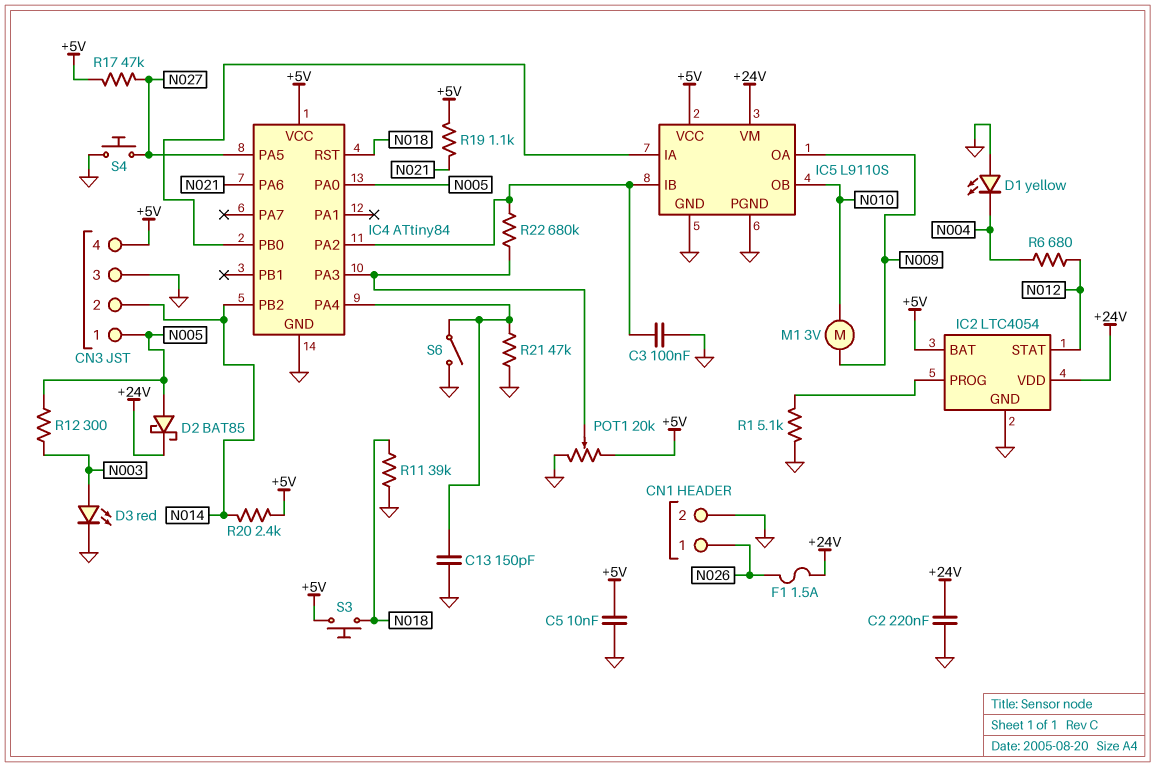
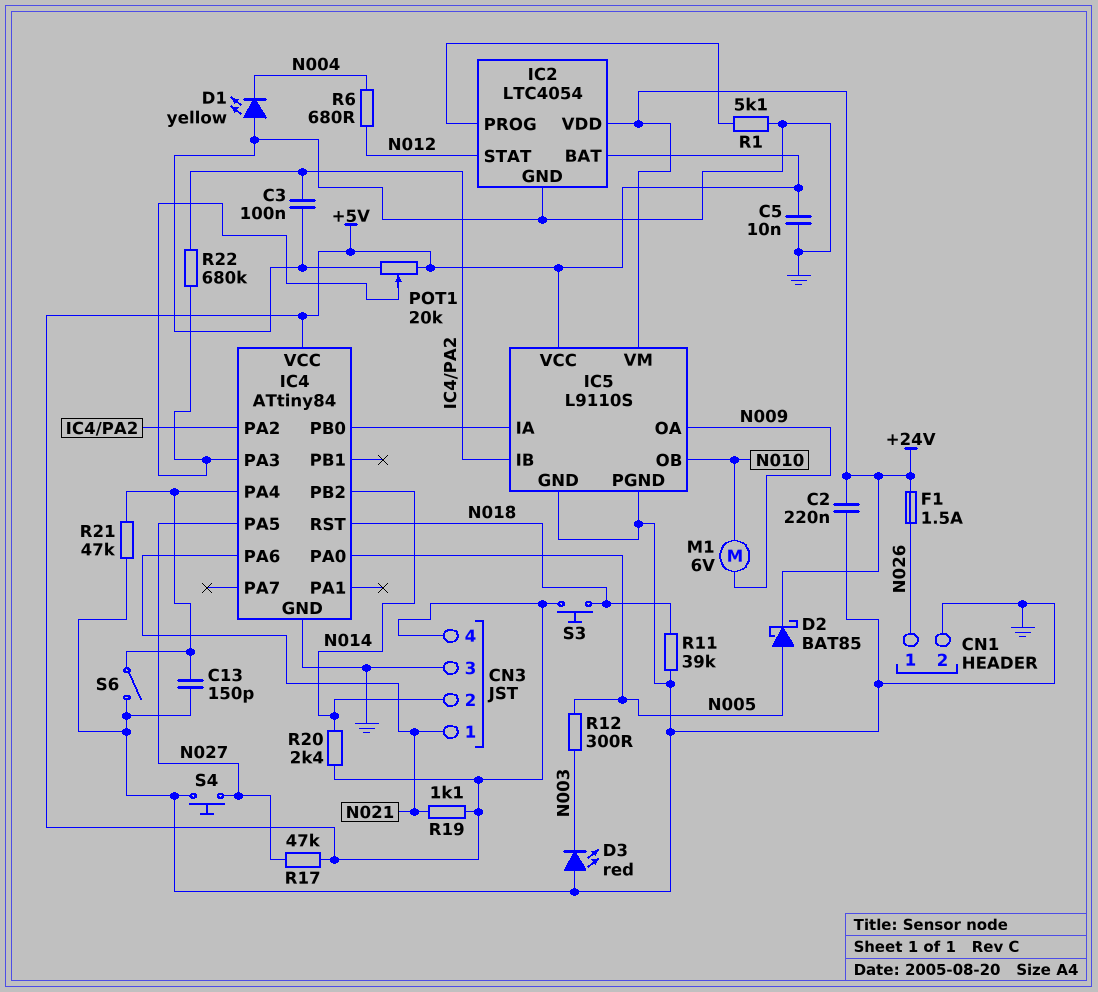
CN3 pin 1: N005 -> N021
D3: LED red (A N003, K GND) -> LED red (A GND, K N003)
M1: motor 3V (N009, N010) -> motor 6V (N009, N010)

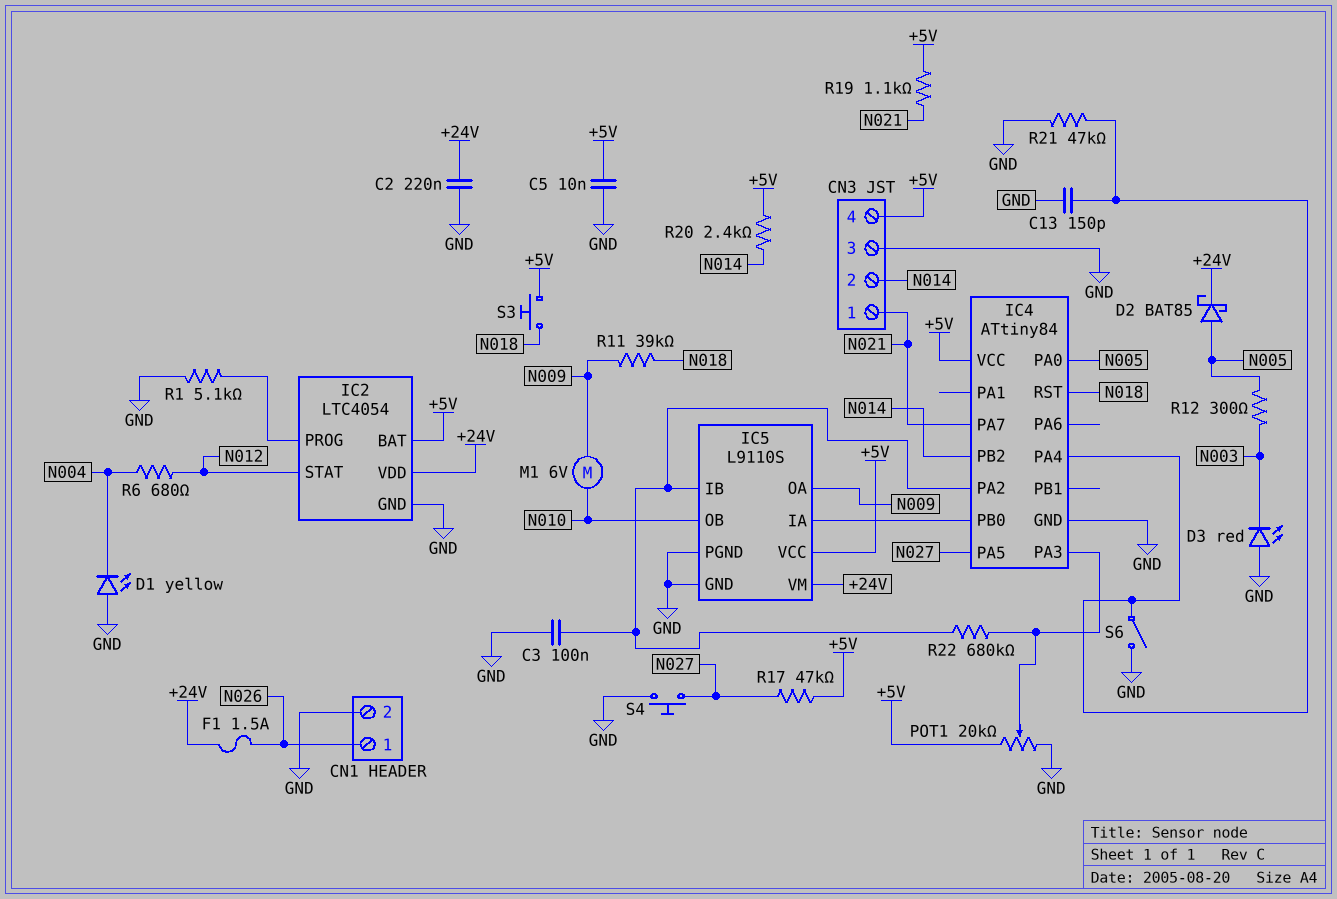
IC4 pin PA6: N021 -> none
IC4 pin PA7: none -> N021
R11: 39k (GND, N018) -> 39k (N009, N018)

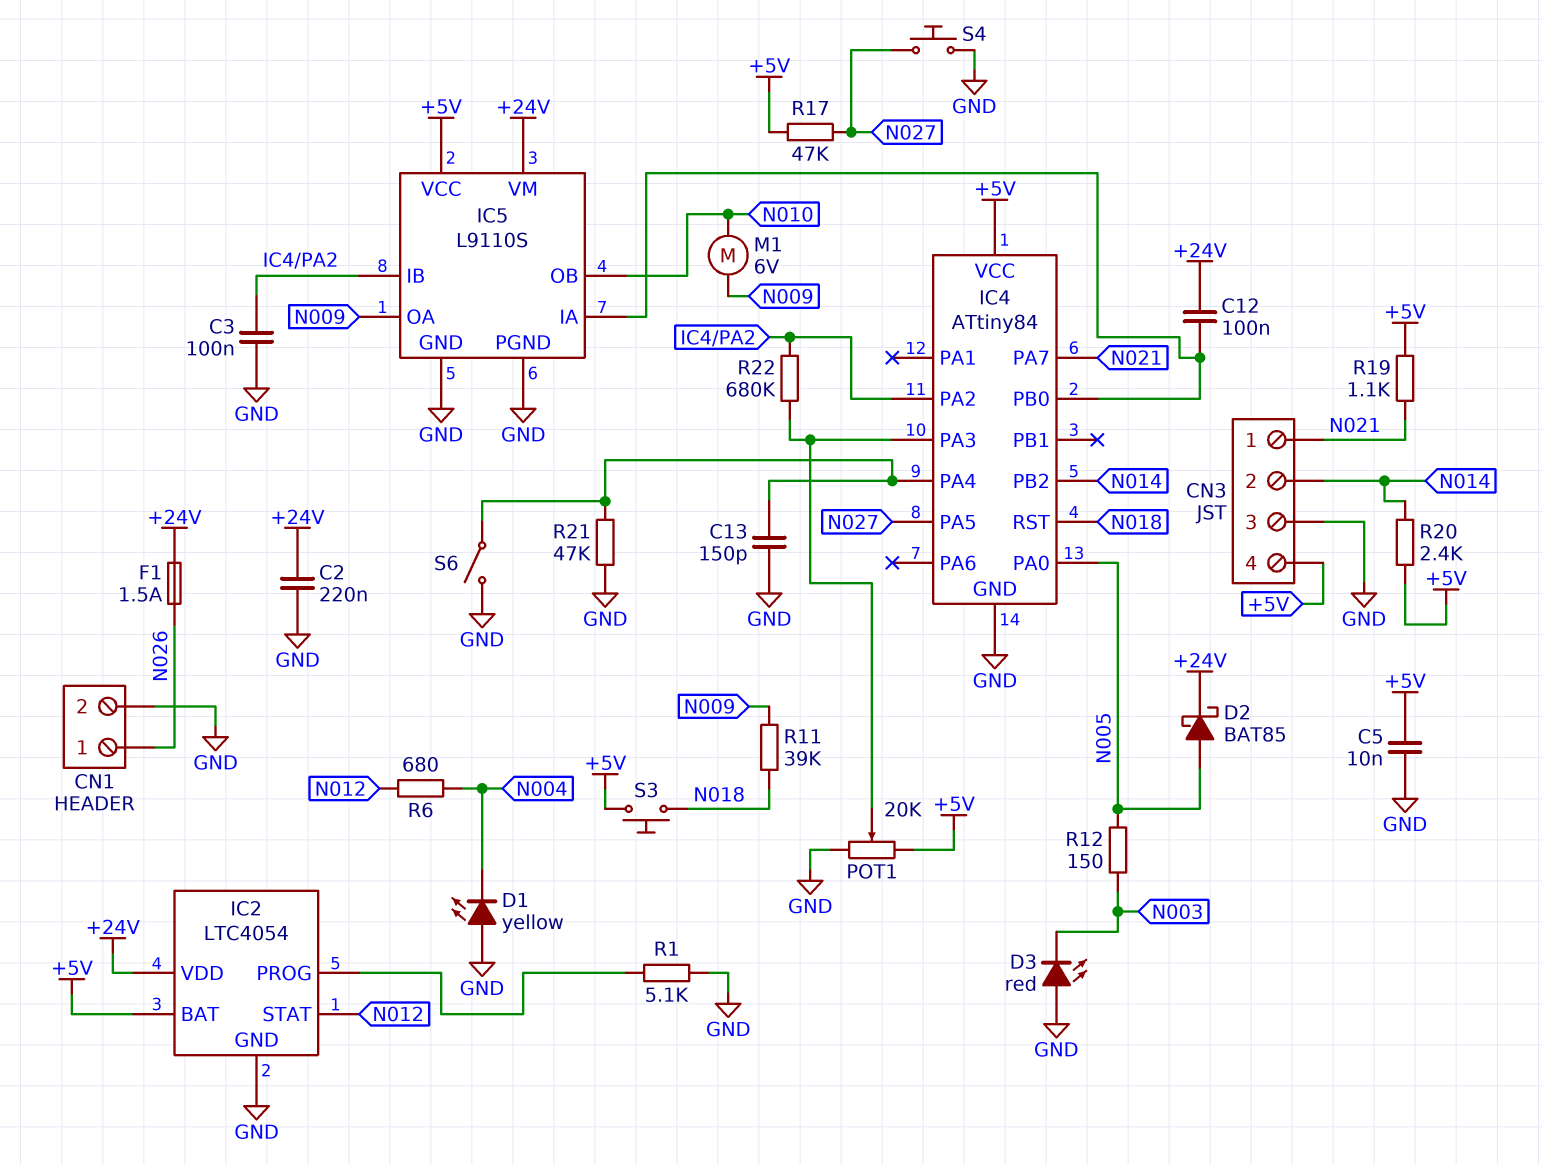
C12: none -> 100nF (+24V, IC4/PB0)
R12: 300 (N003, N005) -> 150 (N003, N005)

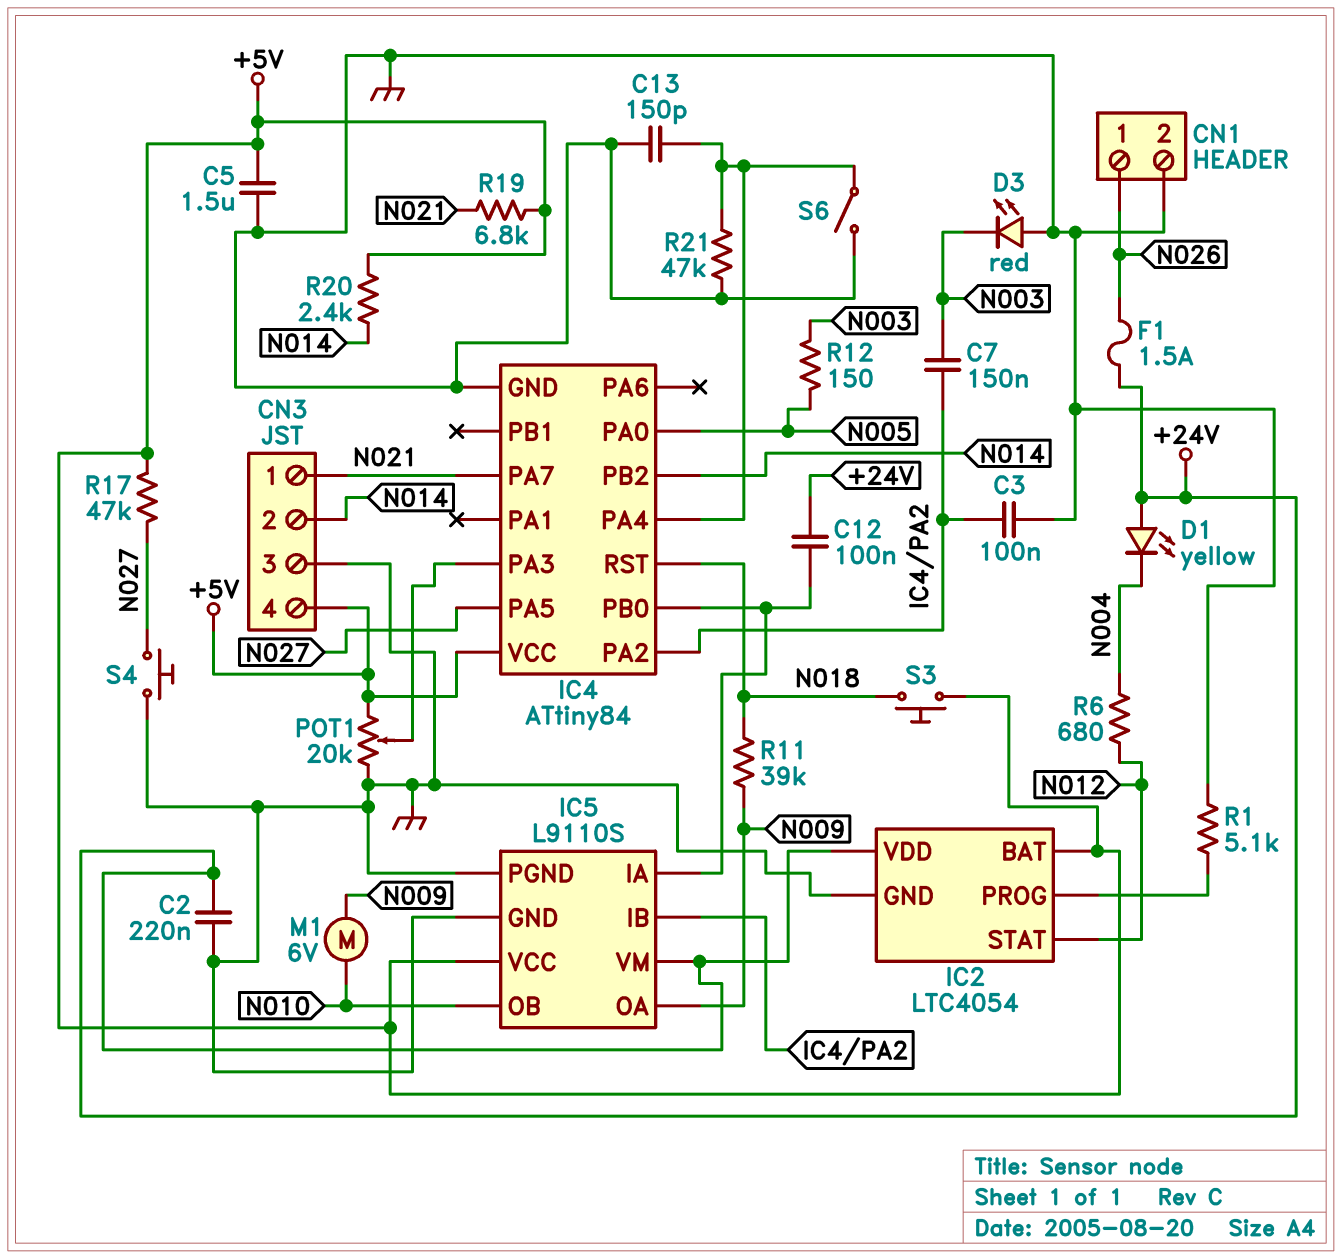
C5: 10nF (+5V, GND) -> 1.5uF (+5V, GND)
C7: none -> 150nF (IC4/PA2, N003)
D1: LED yellow (A GND, K N004) -> LED yellow (A +24V, K N004)
D2: schottky BAT85 (A N005, K +24V) -> none
R19: 1.1k (+5V, N021) -> 6.8k (+5V, N021)
R22: 680k (IC4/PA2, IC4/PA3) -> none

